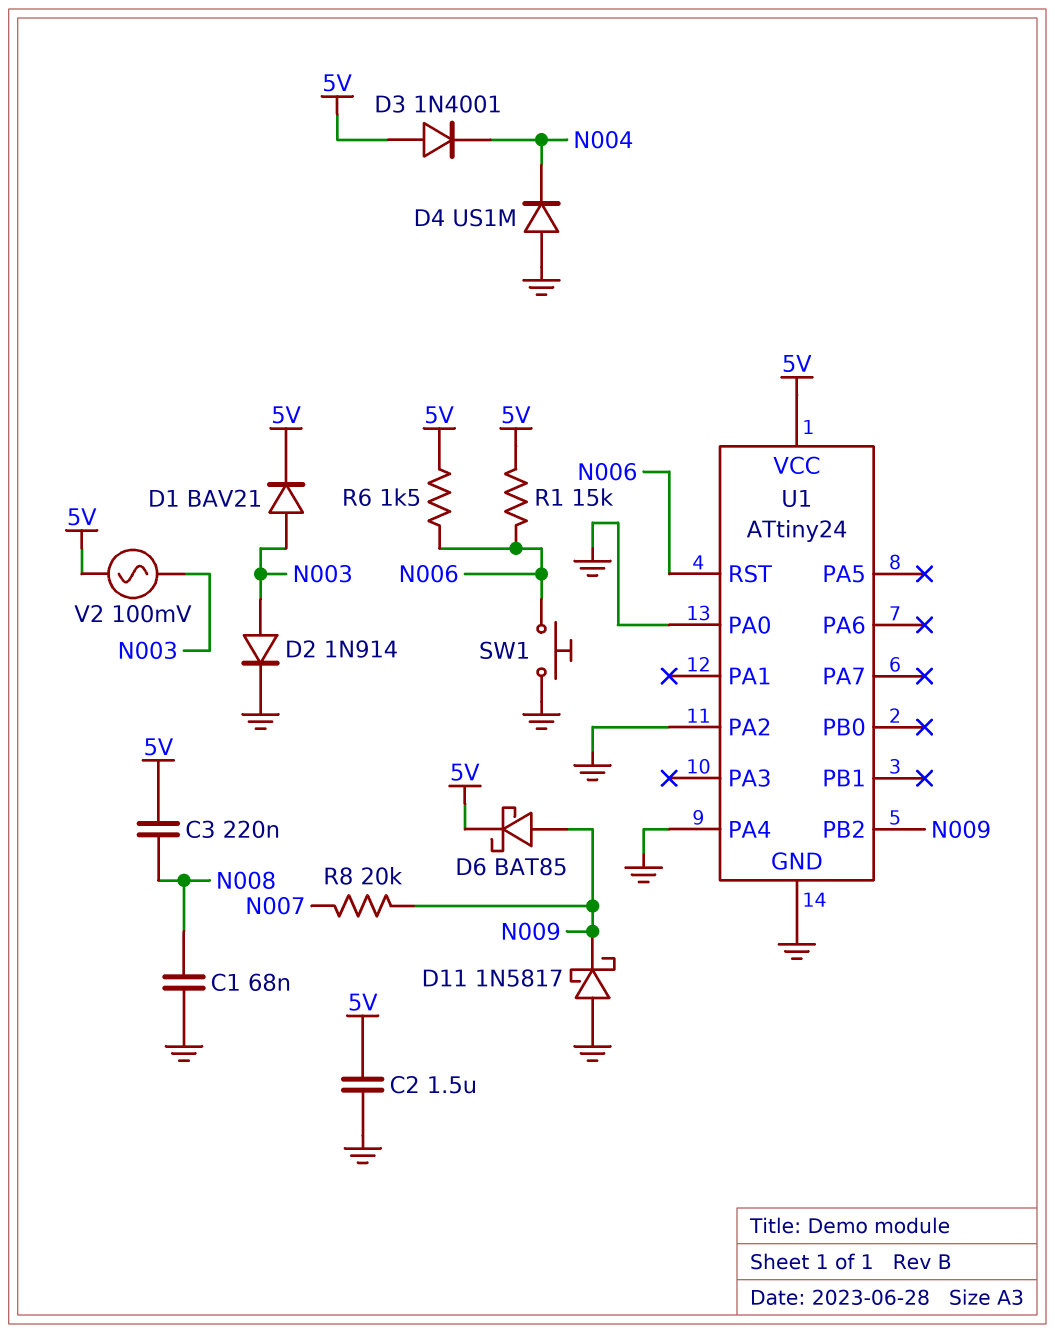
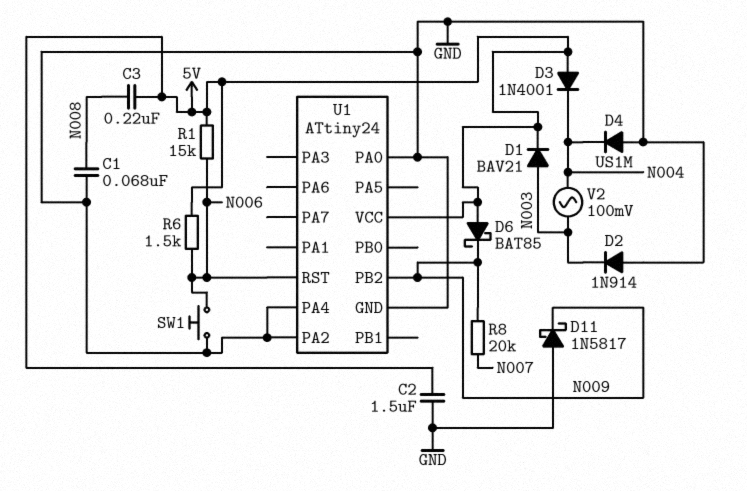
D2: diode 1N914 (A N003, K GND) -> diode 1N914 (A GND, K N003)
D6: schottky BAT85 (A N009, K 5V) -> schottky BAT85 (A 5V, K N009)
V2: AC 100mV (5V, N003) -> AC 100mV (N003, N004)

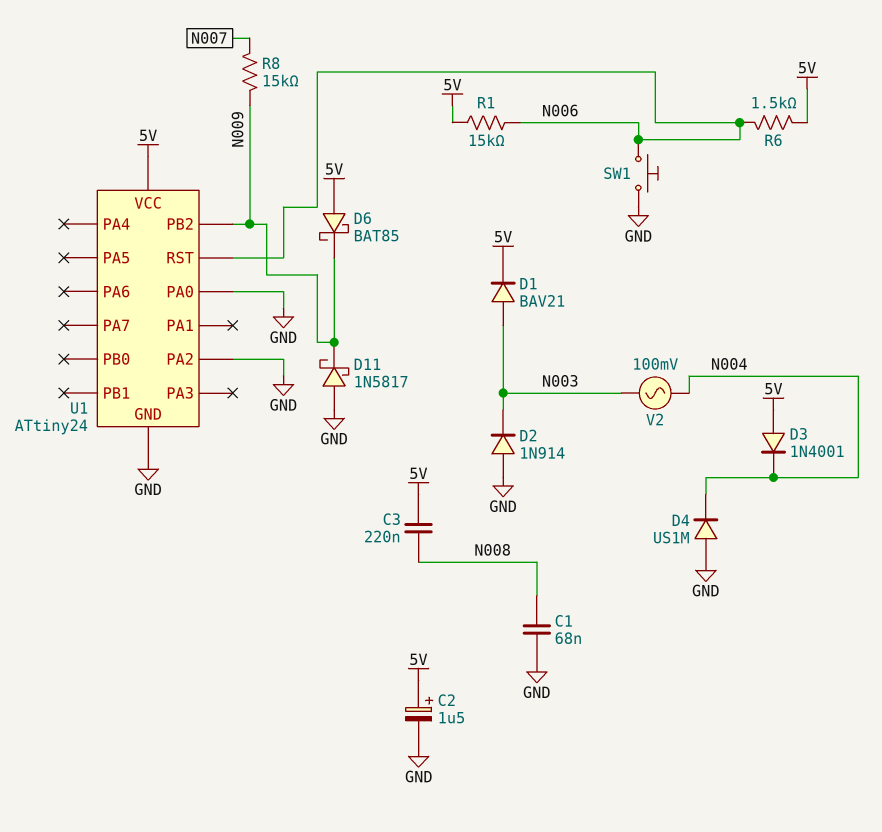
C2: 1.5uF (5V, GND) -> 1.5uF (plus 5V, minus GND)
R8: 20k (N007, N009) -> 15k (N007, N009)
U1 pin PA4: GND -> none

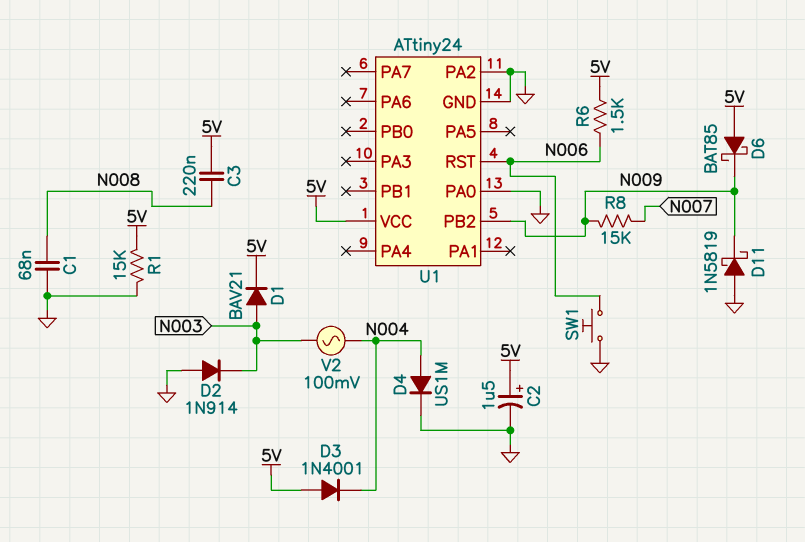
D4: diode US1M (A GND, K N004) -> diode US1M (A N004, K GND)
D11: schottky 1N5817 (A GND, K N009) -> schottky 1N5819 (A GND, K N009)
R1: 15k (5V, N006) -> 15k (5V, GND)

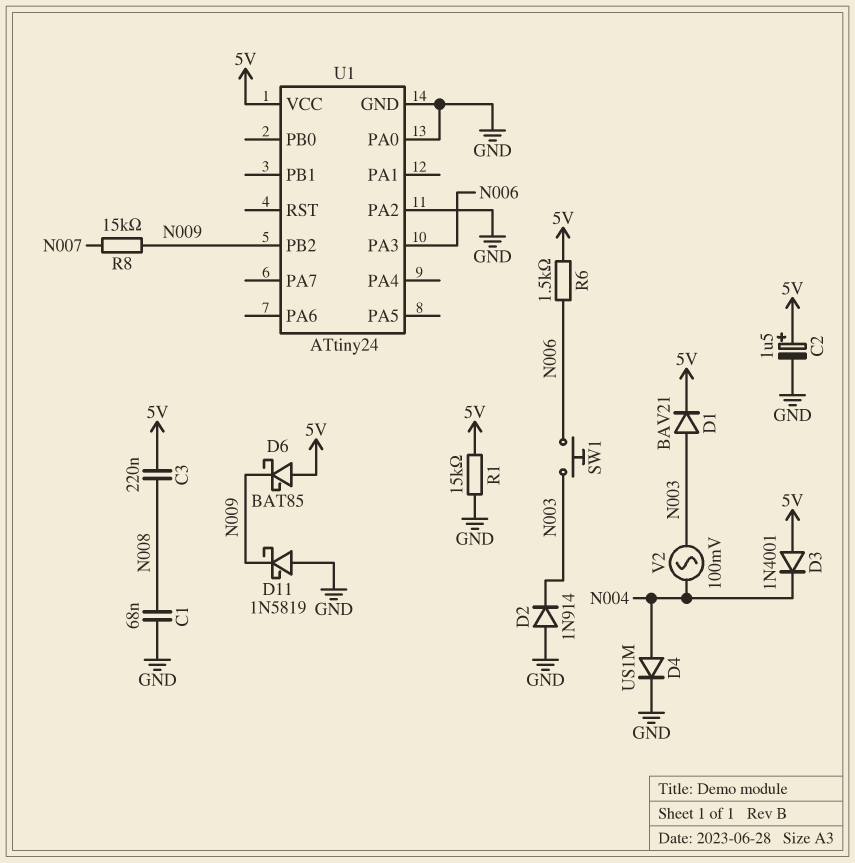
SW1: button (GND, N006) -> button (N003, N006)
U1 pin PA3: none -> N006
U1 pin RST: N006 -> none

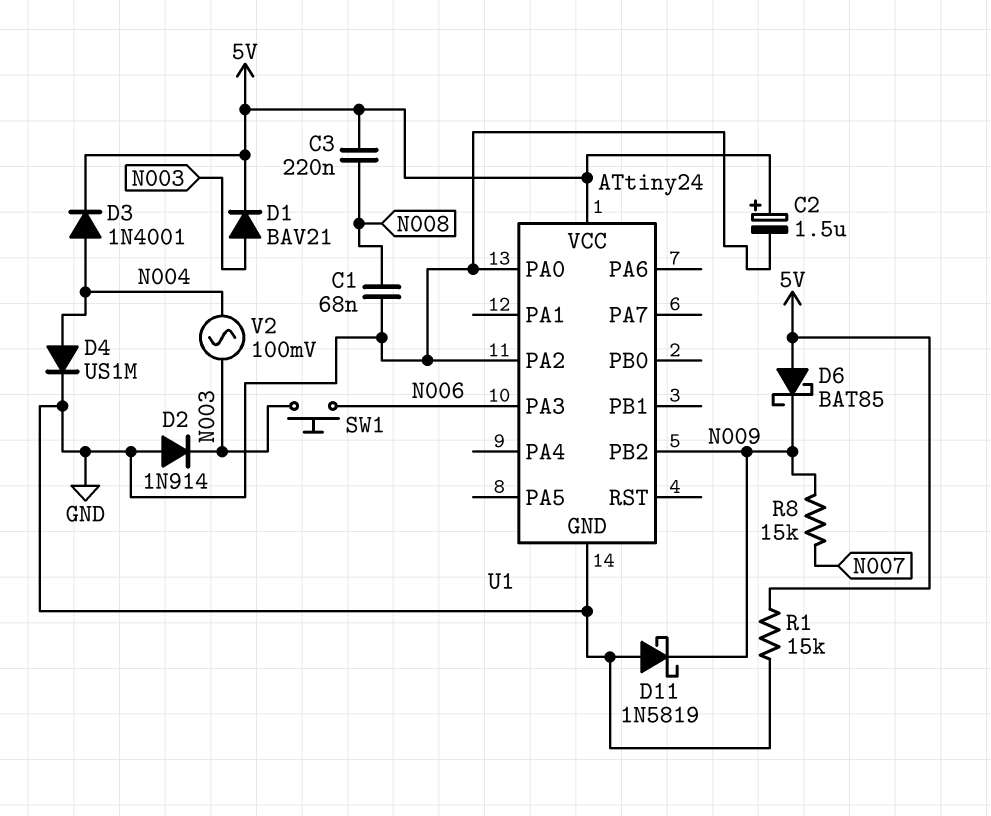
D3: diode 1N4001 (A 5V, K N004) -> diode 1N4001 (A N004, K 5V)
R6: 1.5k (5V, N006) -> none

